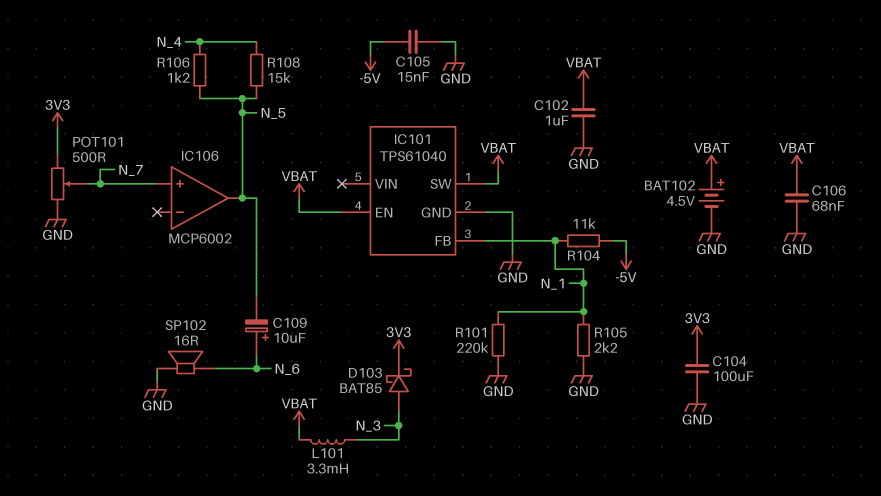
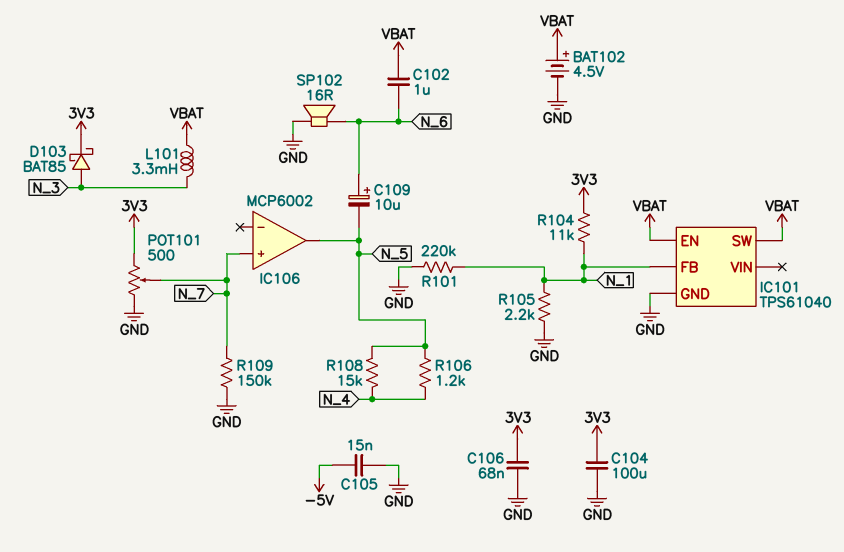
C102: 1uF (GND, VBAT) -> 1uF (N_6, VBAT)
C106: 68nF (GND, VBAT) -> 68nF (3V3, GND)
R104: 11k (-5V, N_1) -> 11k (3V3, N_1)
R109: none -> 150k (GND, N_7)

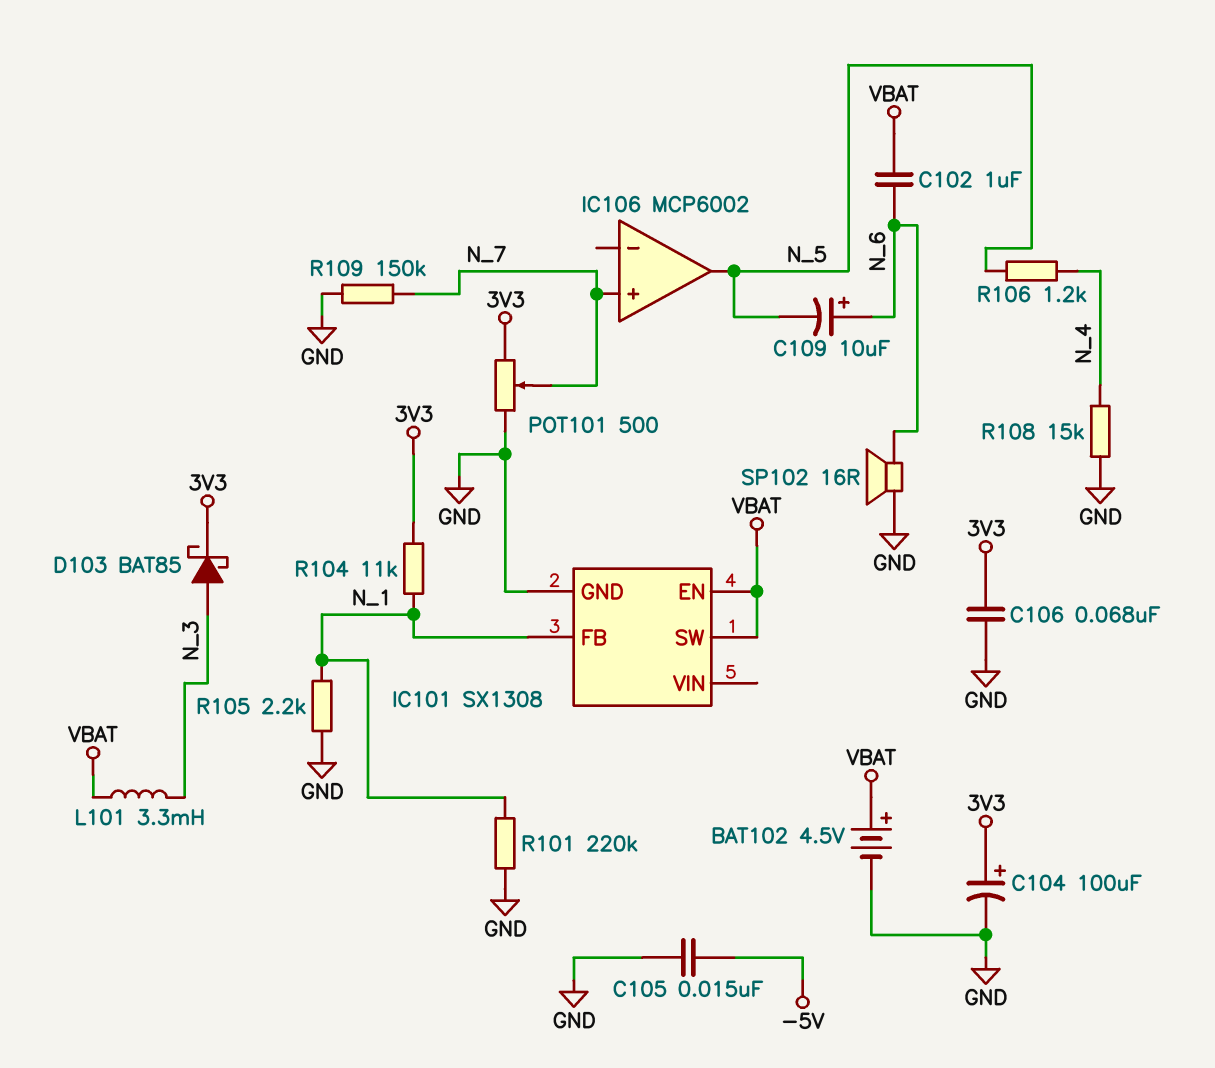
C104: 100uF (3V3, GND) -> 100uF (plus 3V3, minus GND)
IC101: TPS61040 -> SX1308
R108: 15k (N_4, N_5) -> 15k (GND, N_4)

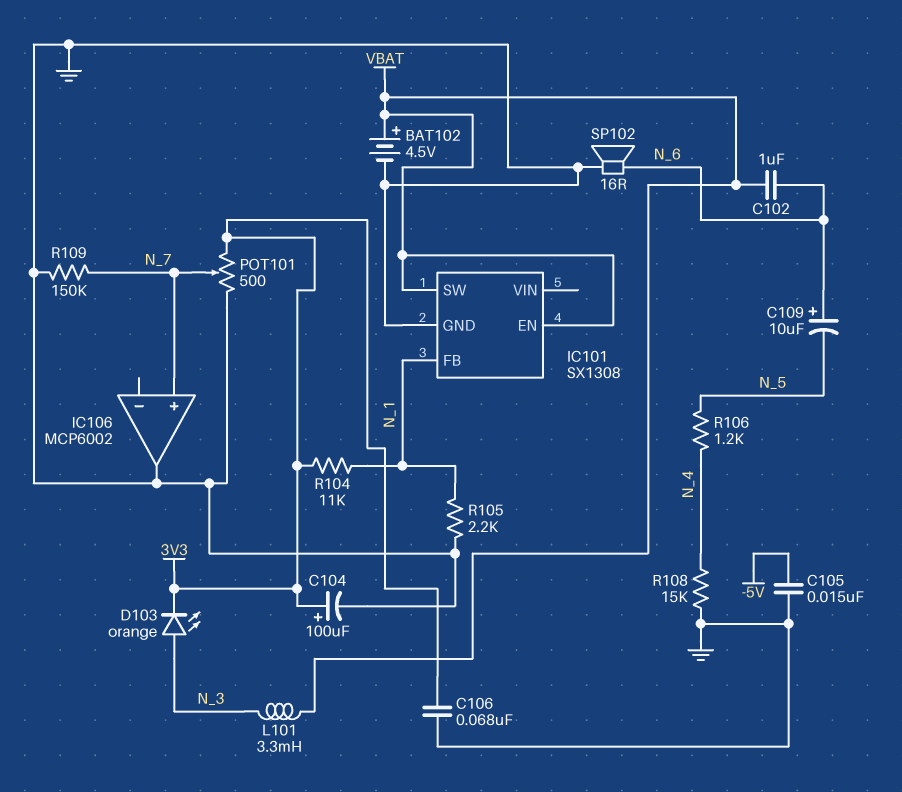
D103: schottky BAT85 (A N_3, K 3V3) -> LED orange (A N_3, K 3V3)
IC106 pin out: N_5 -> GND
R101: 220k (GND, N_1) -> none

